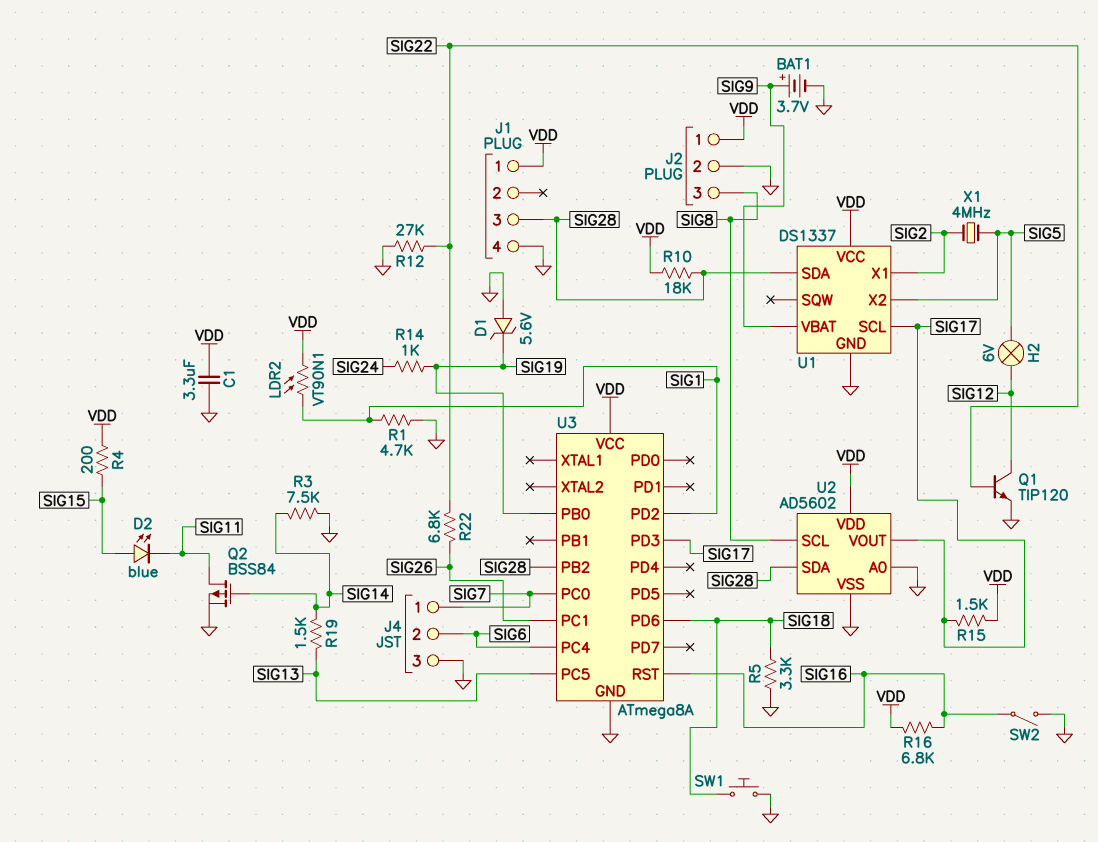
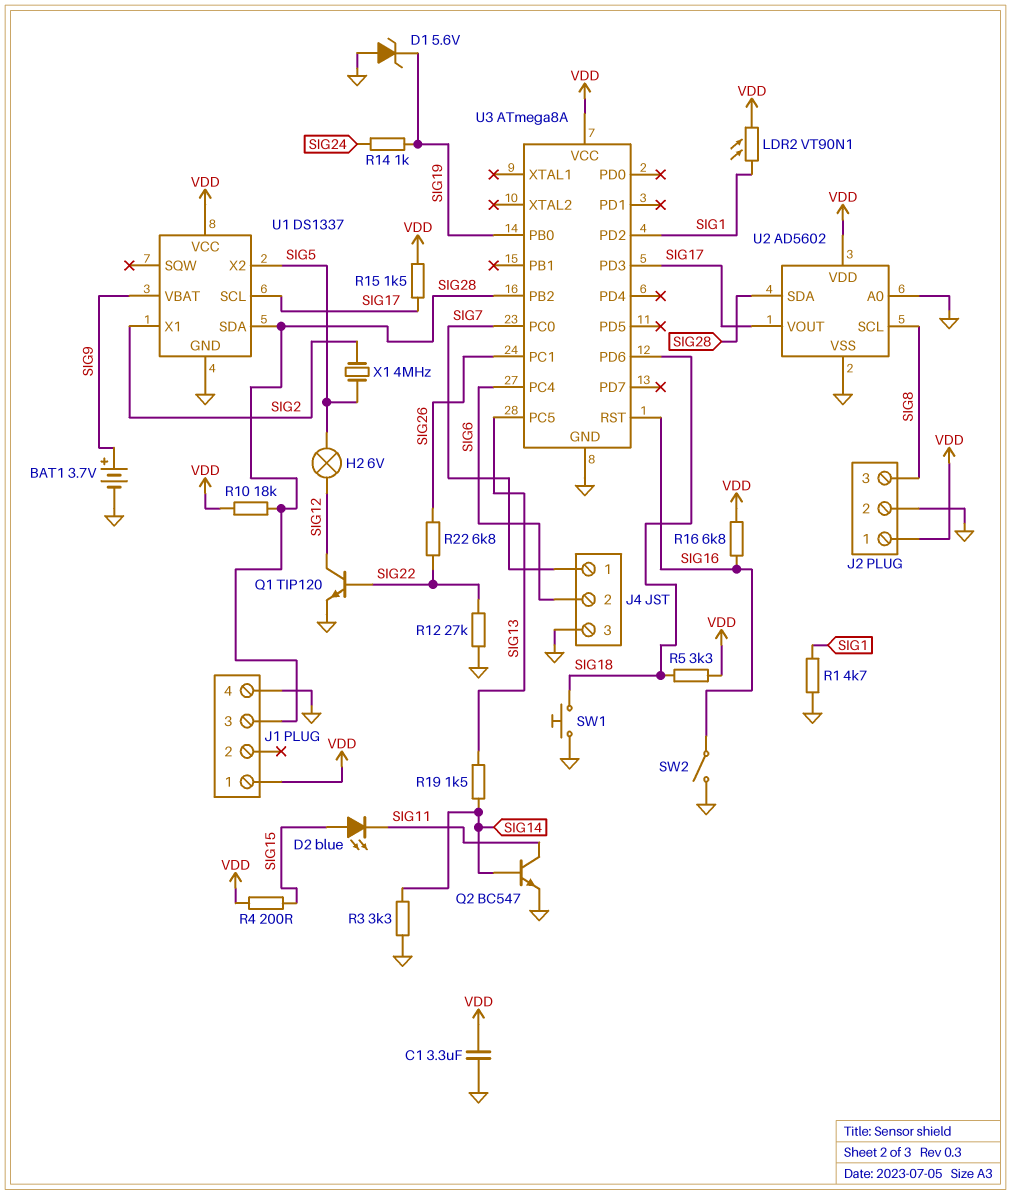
Q2: PMOS BSS84 (G SIG14, D SIG11, S GND) -> NPN BC547 (B SIG14, C SIG11, E GND)
R3: 7.5k (GND, SIG14) -> 3.3k (GND, SIG14)
R5: 3.3k (GND, SIG18) -> 3.3k (SIG18, VDD)

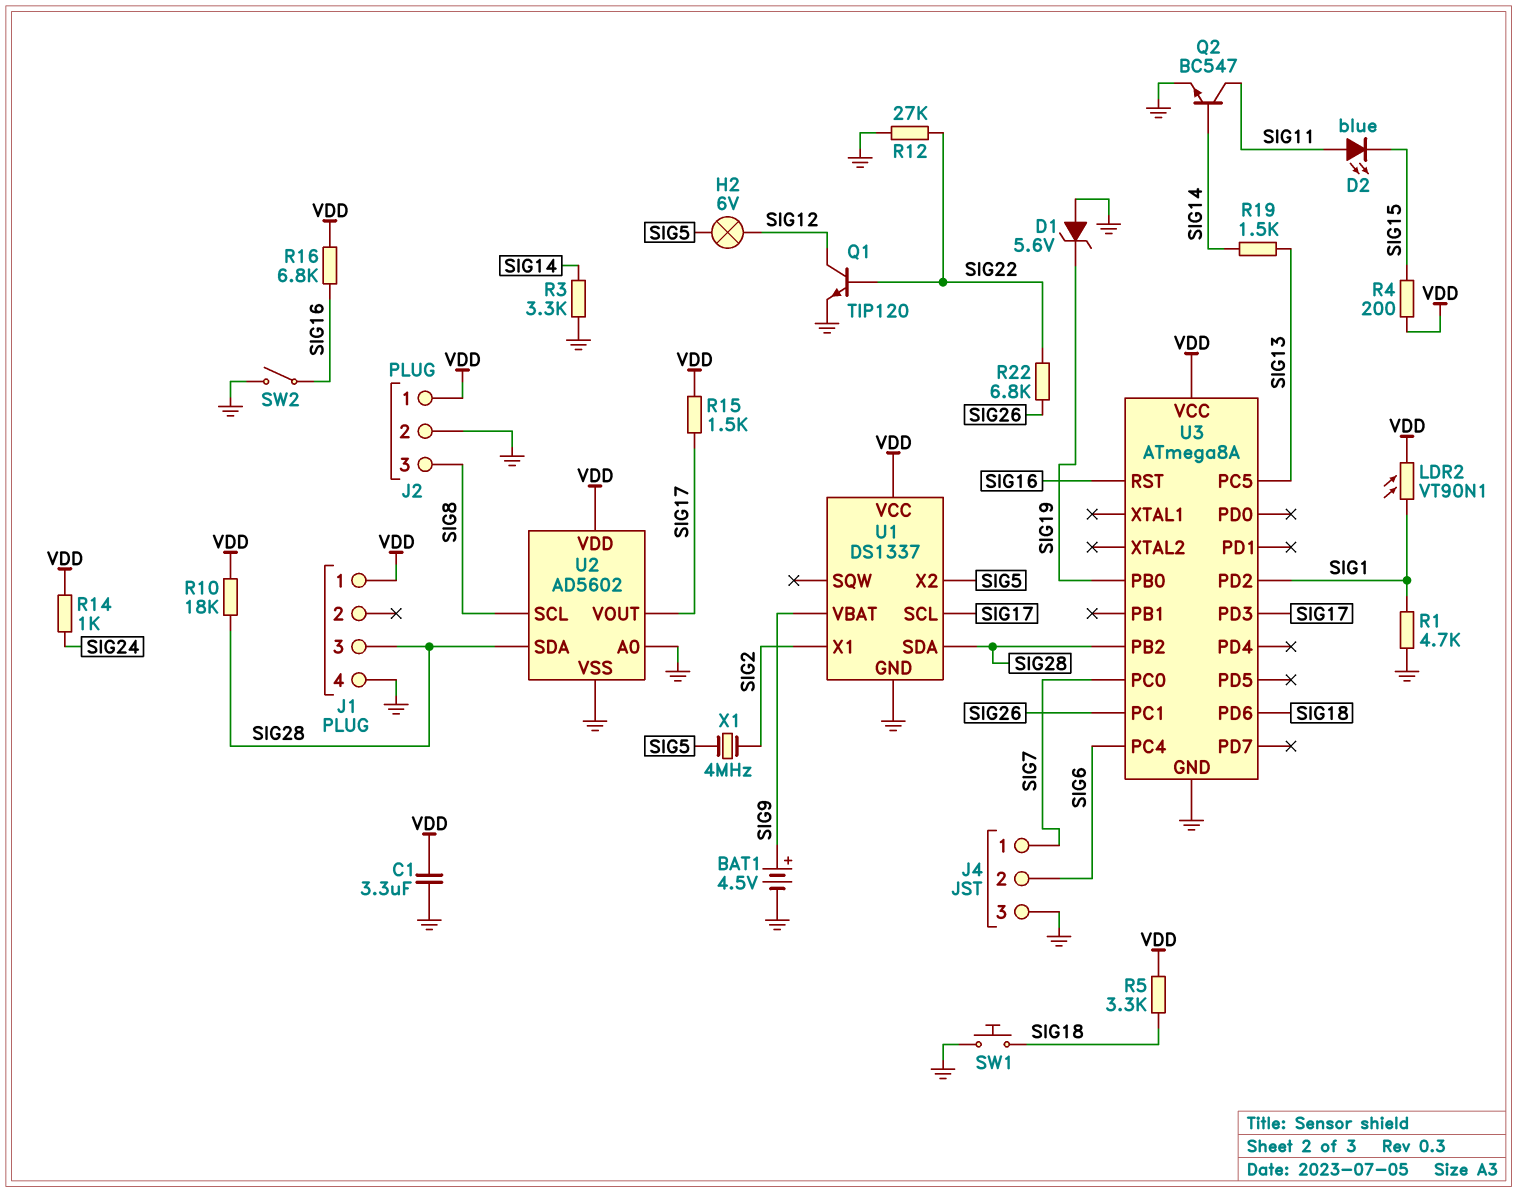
BAT1: 3.7V (plus SIG9, minus GND) -> 4.5V (plus SIG9, minus GND)
D2: LED blue (A SIG15, K SIG11) -> LED blue (A SIG11, K SIG15)
R14: 1k (SIG19, SIG24) -> 1k (SIG24, VDD)

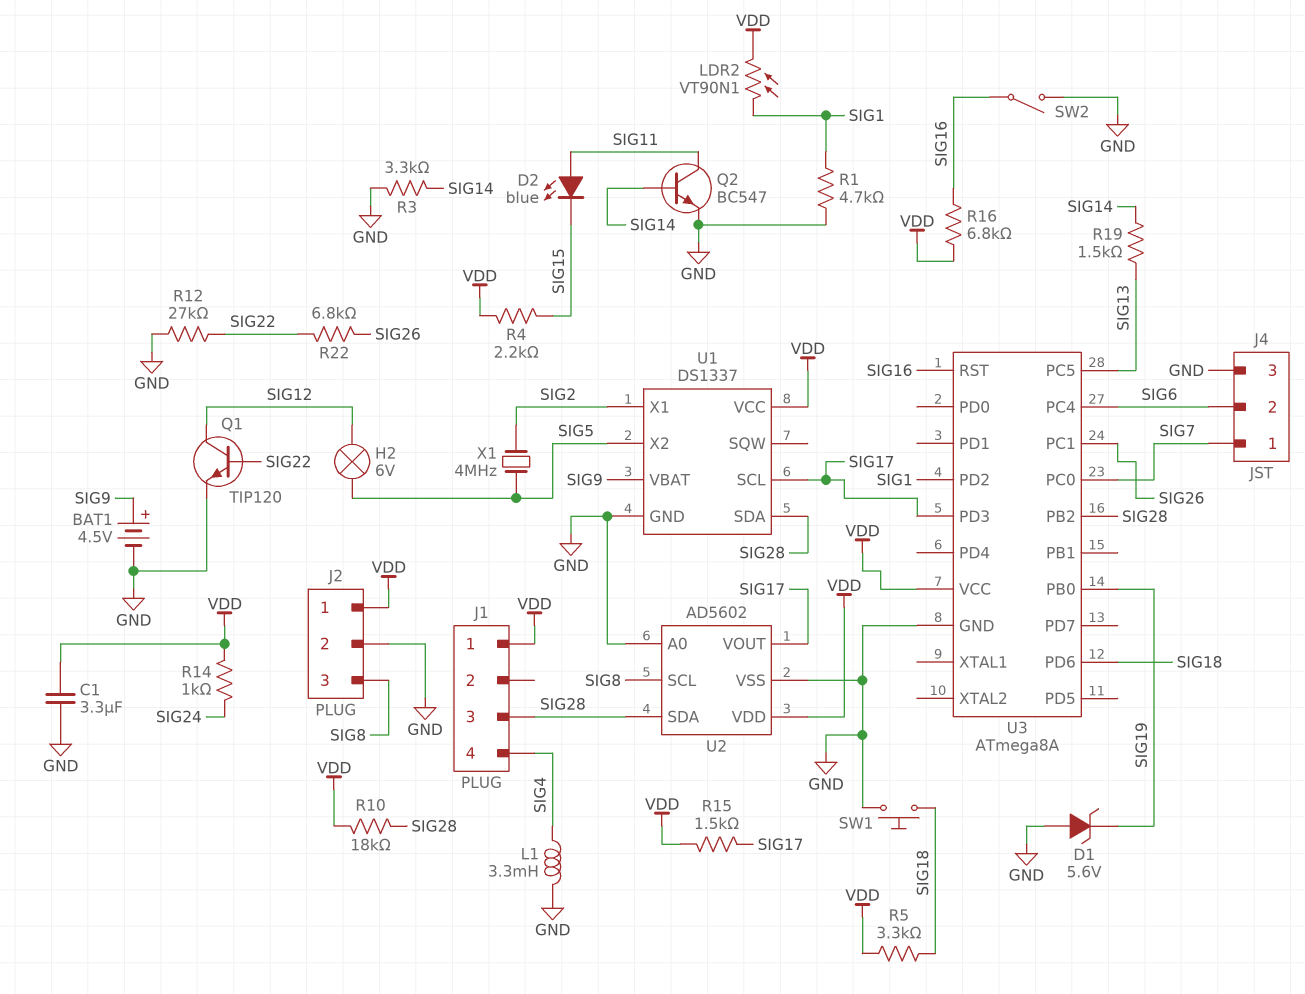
J1 pin 4: GND -> SIG4
L1: none -> 3.3mH (GND, SIG4)
R4: 200 (SIG15, VDD) -> 2.2k (SIG15, VDD)

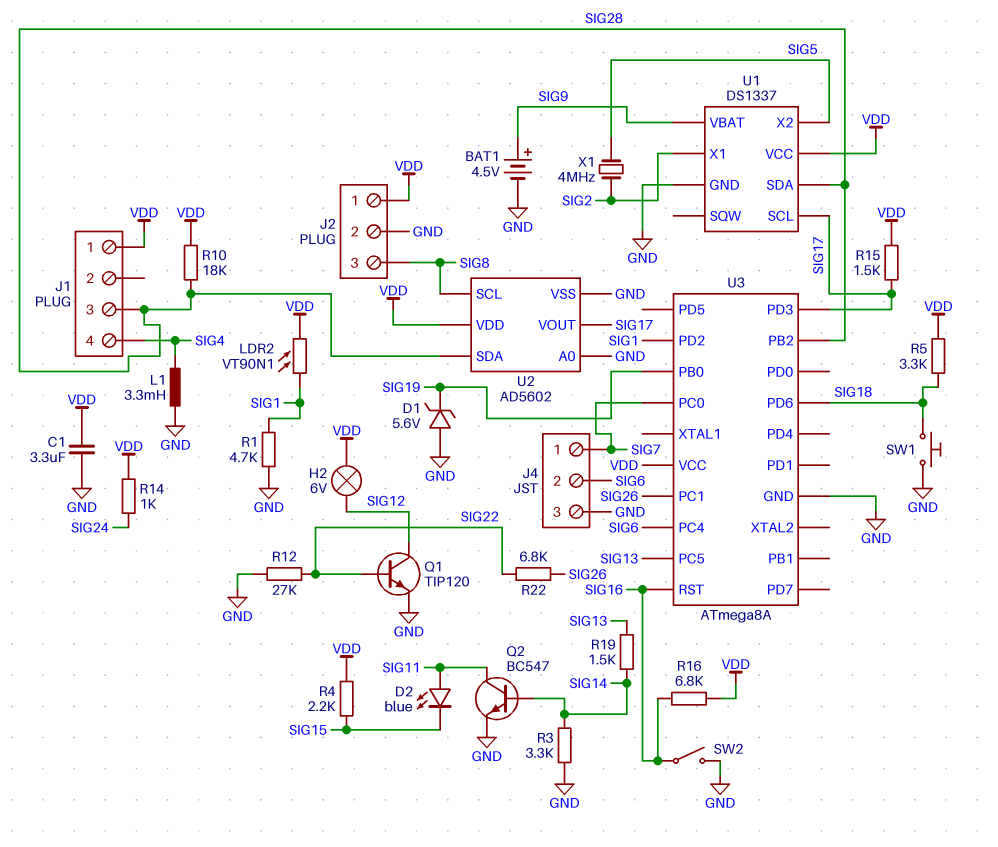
H2: lamp 6V (SIG5, SIG12) -> lamp 6V (SIG12, VDD)

